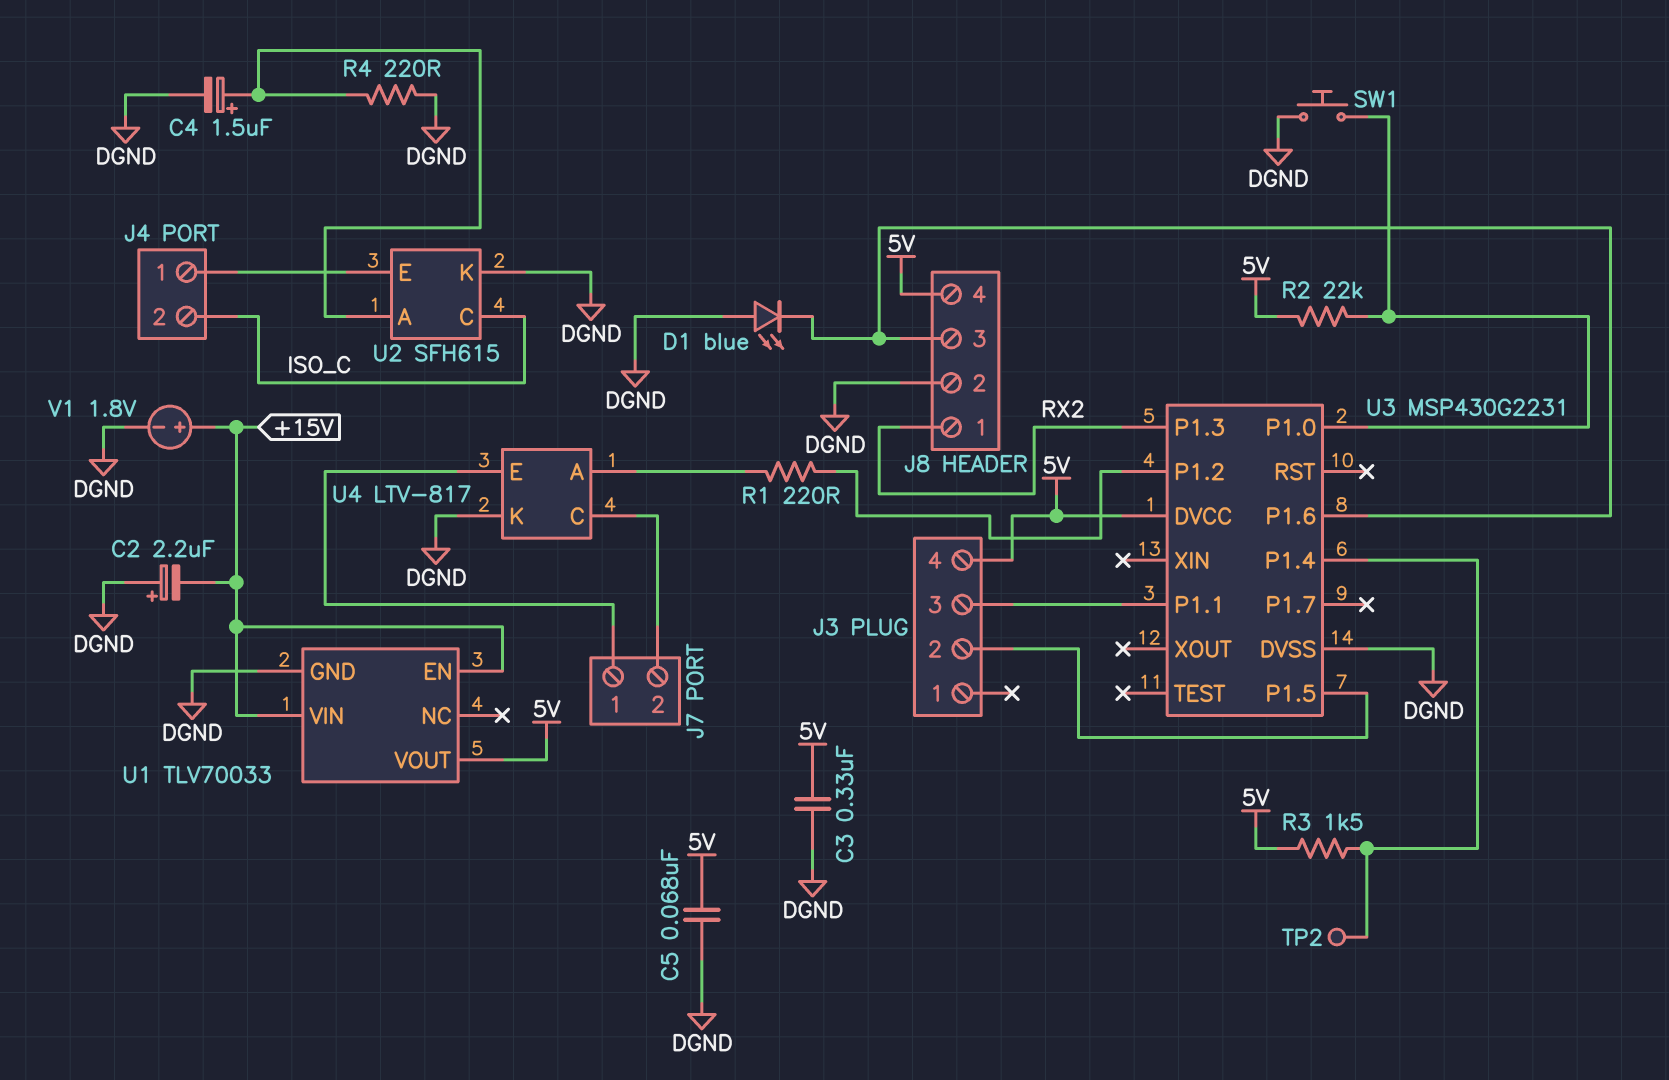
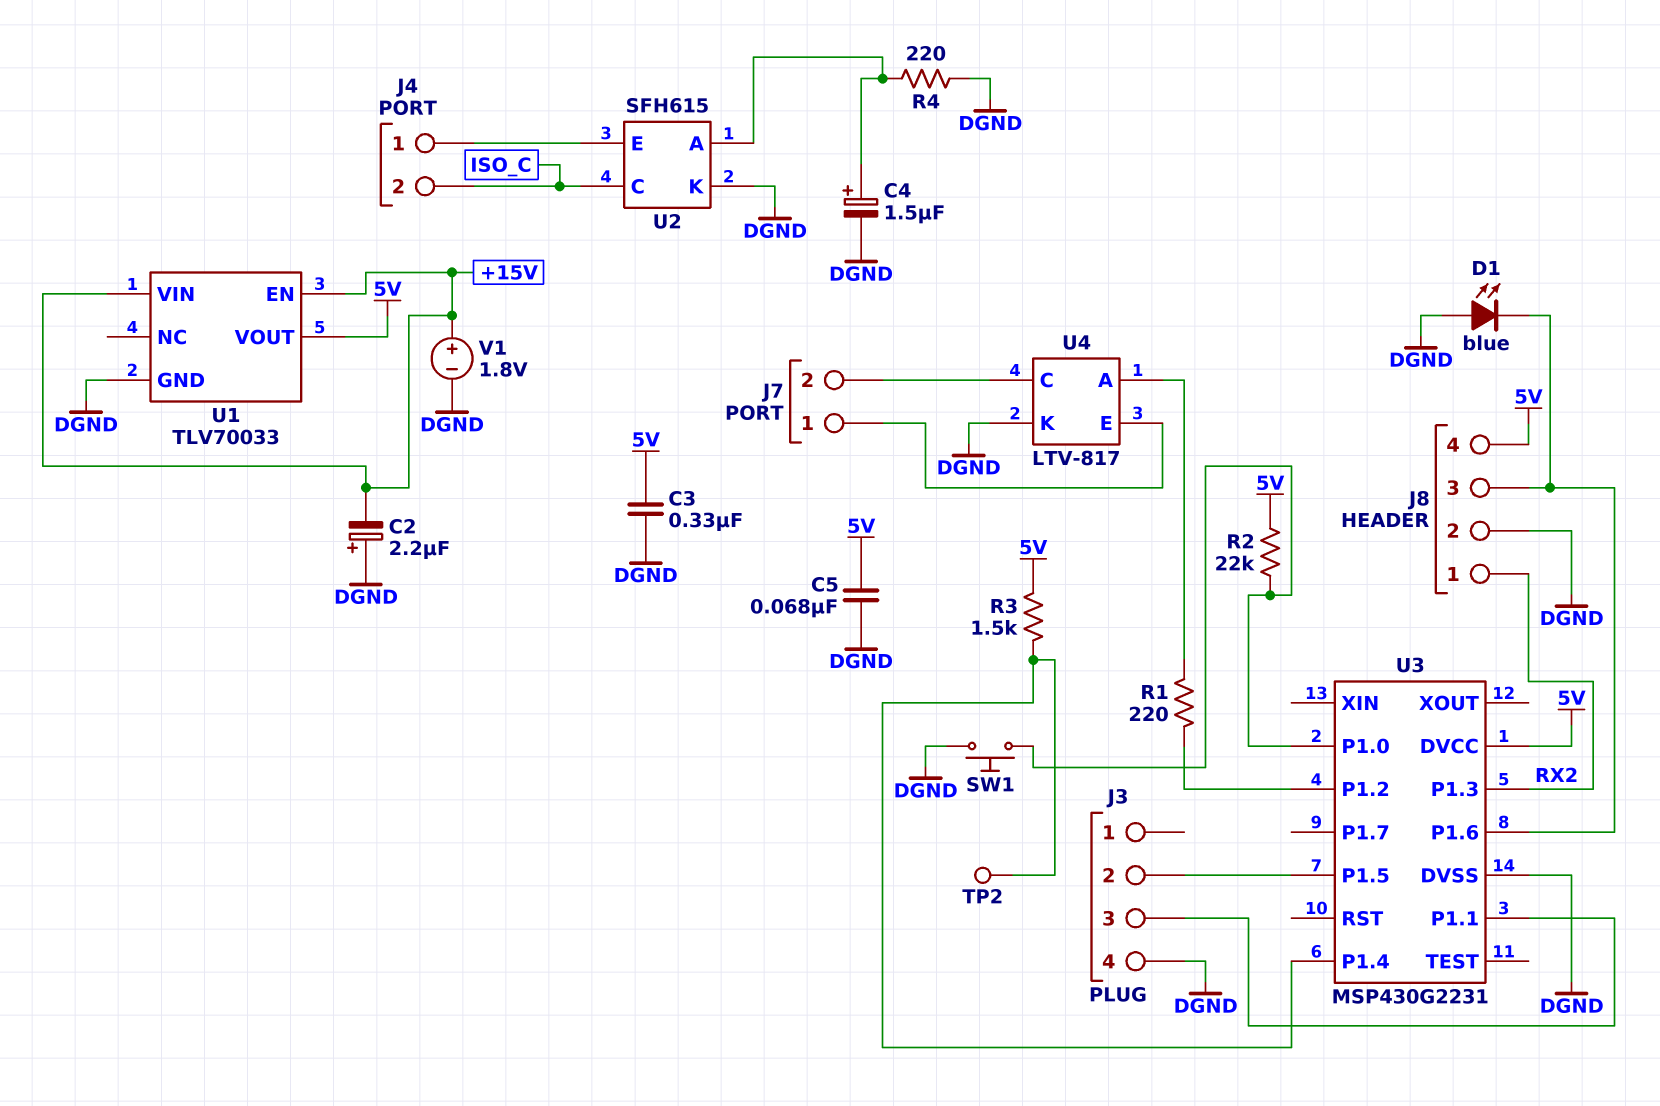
J3 pin 4: 5V -> DGND

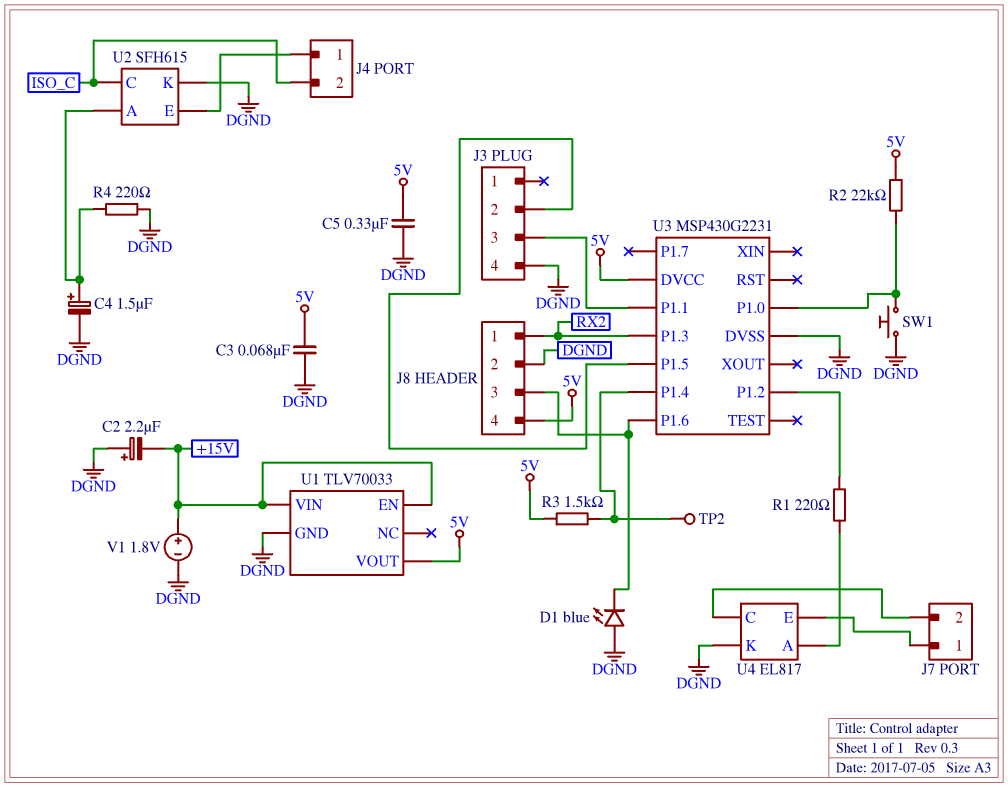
C3: 330nF (5V, DGND) -> 68nF (5V, DGND)
C5: 68nF (5V, DGND) -> 330nF (5V, DGND)
U4: LTV-817 -> EL817

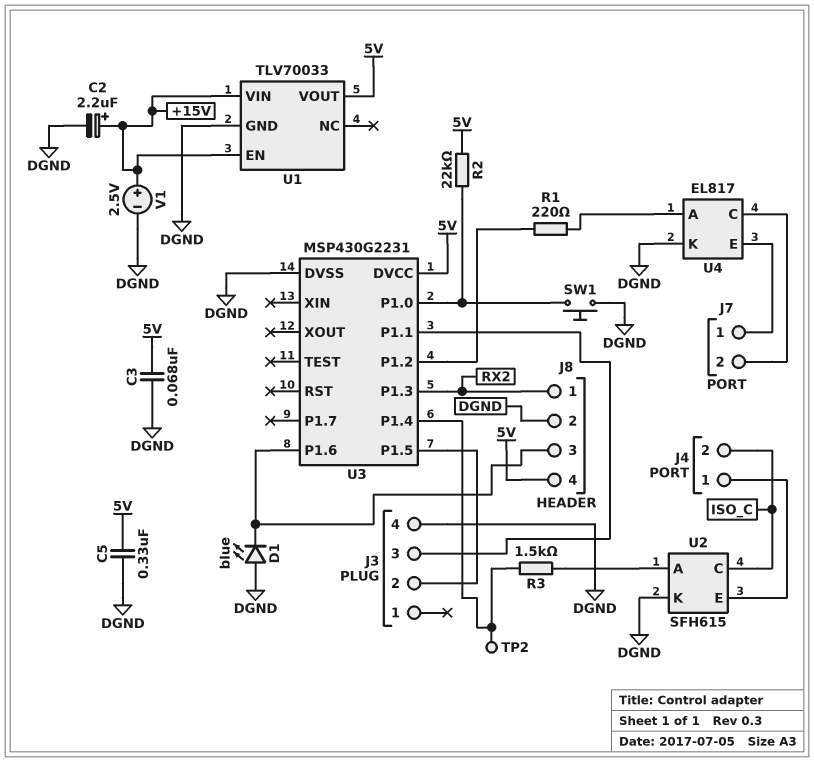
C2: 2.2uF (plus DGND, minus +15V) -> 2.2uF (plus +15V, minus DGND)
C4: 1.5uF (plus U2/A, minus DGND) -> none
R3: 1.5k (5V, U3/P1.4) -> 1.5k (U2/A, U3/P1.4)
R4: 220 (DGND, U2/A) -> none
V1: 1.8V (plus +15V, minus DGND) -> 2.5V (plus +15V, minus DGND)

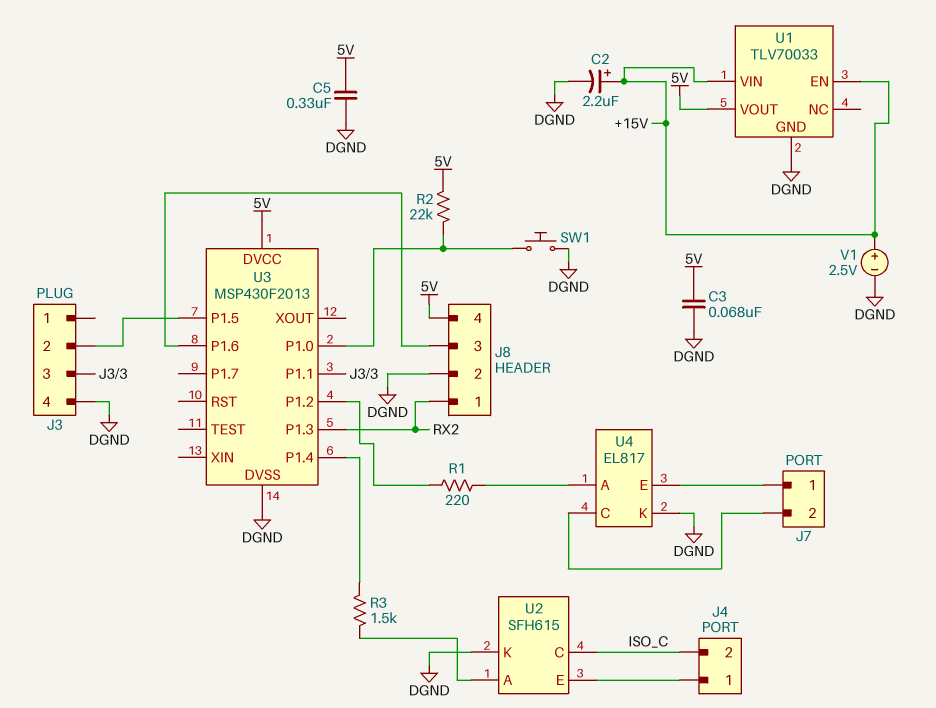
D1: LED blue (A DGND, K J8/3) -> none
TP2: test point (U3/P1.4) -> none
U3: MSP430G2231 -> MSP430F2013

